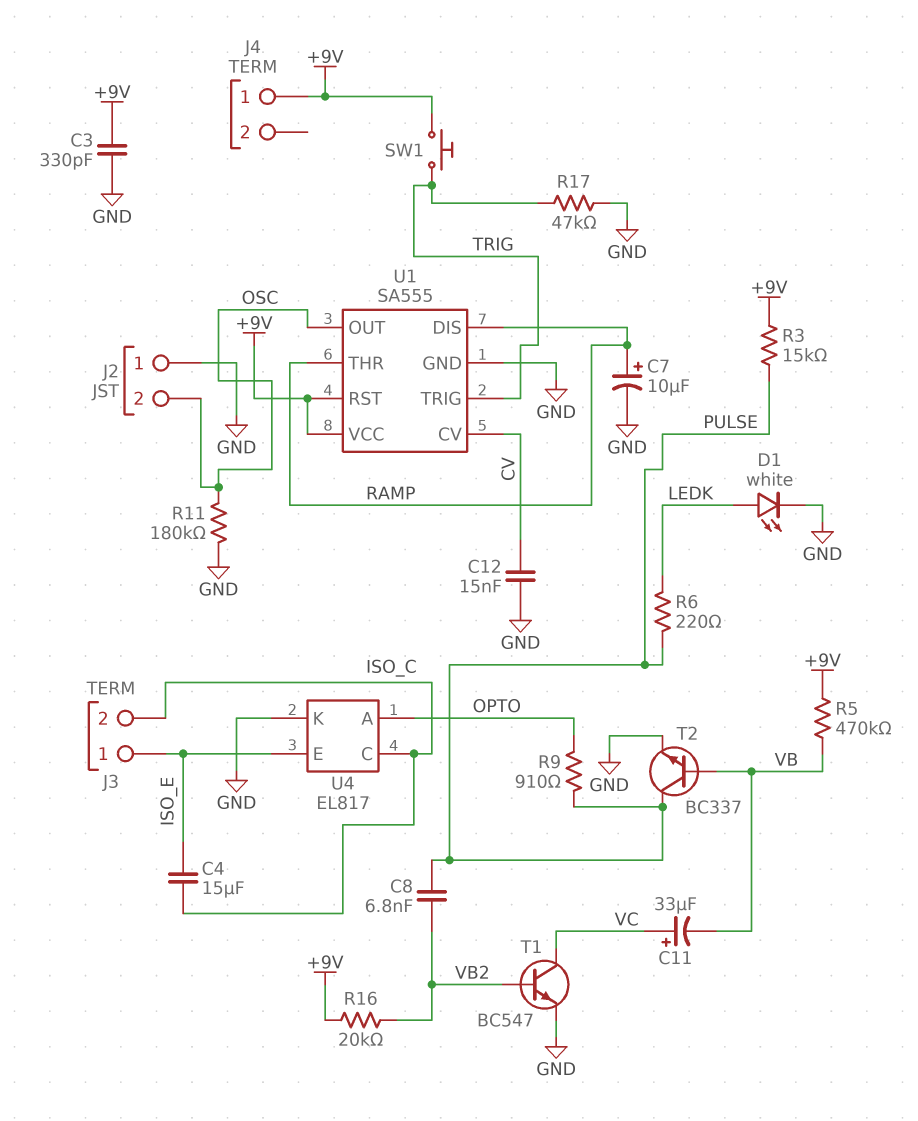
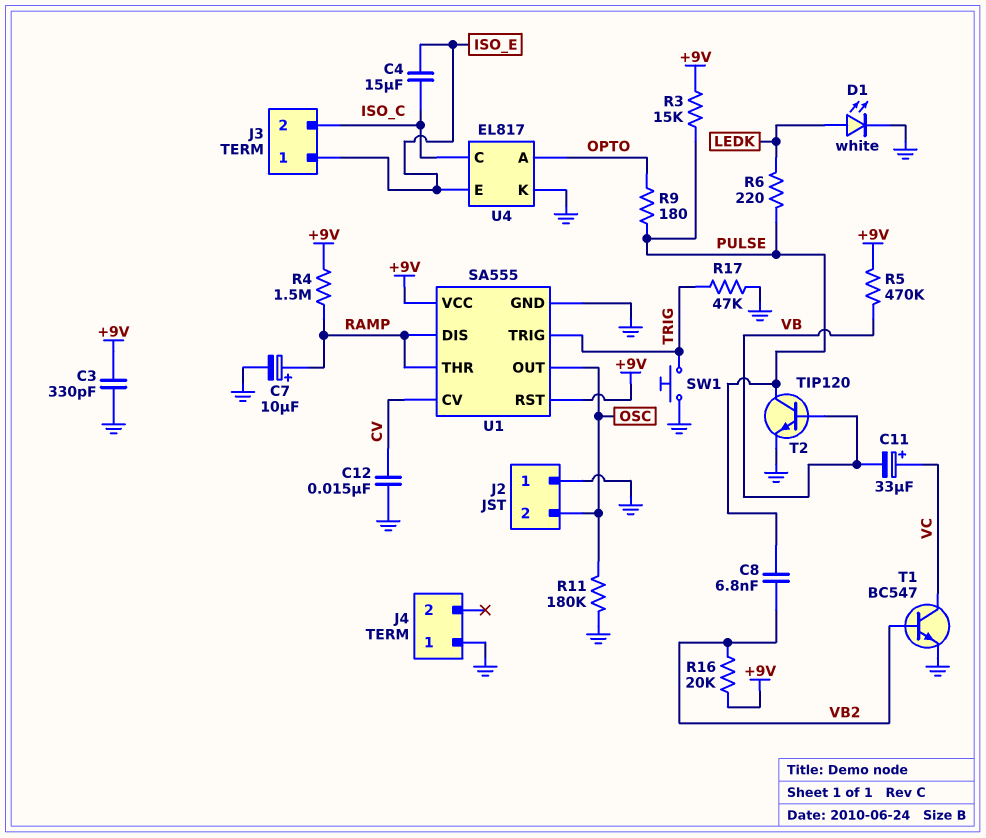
J4 pin 1: +9V -> GND
R4: none -> 1.5M (+9V, RAMP)
R9: 910 (OPTO, PULSE) -> 180 (OPTO, PULSE)
SW1: button (+9V, TRIG) -> button (GND, TRIG)
T2: NPN BC337 (B VB, C PULSE, E GND) -> NPN TIP120 (B VB, C PULSE, E GND)

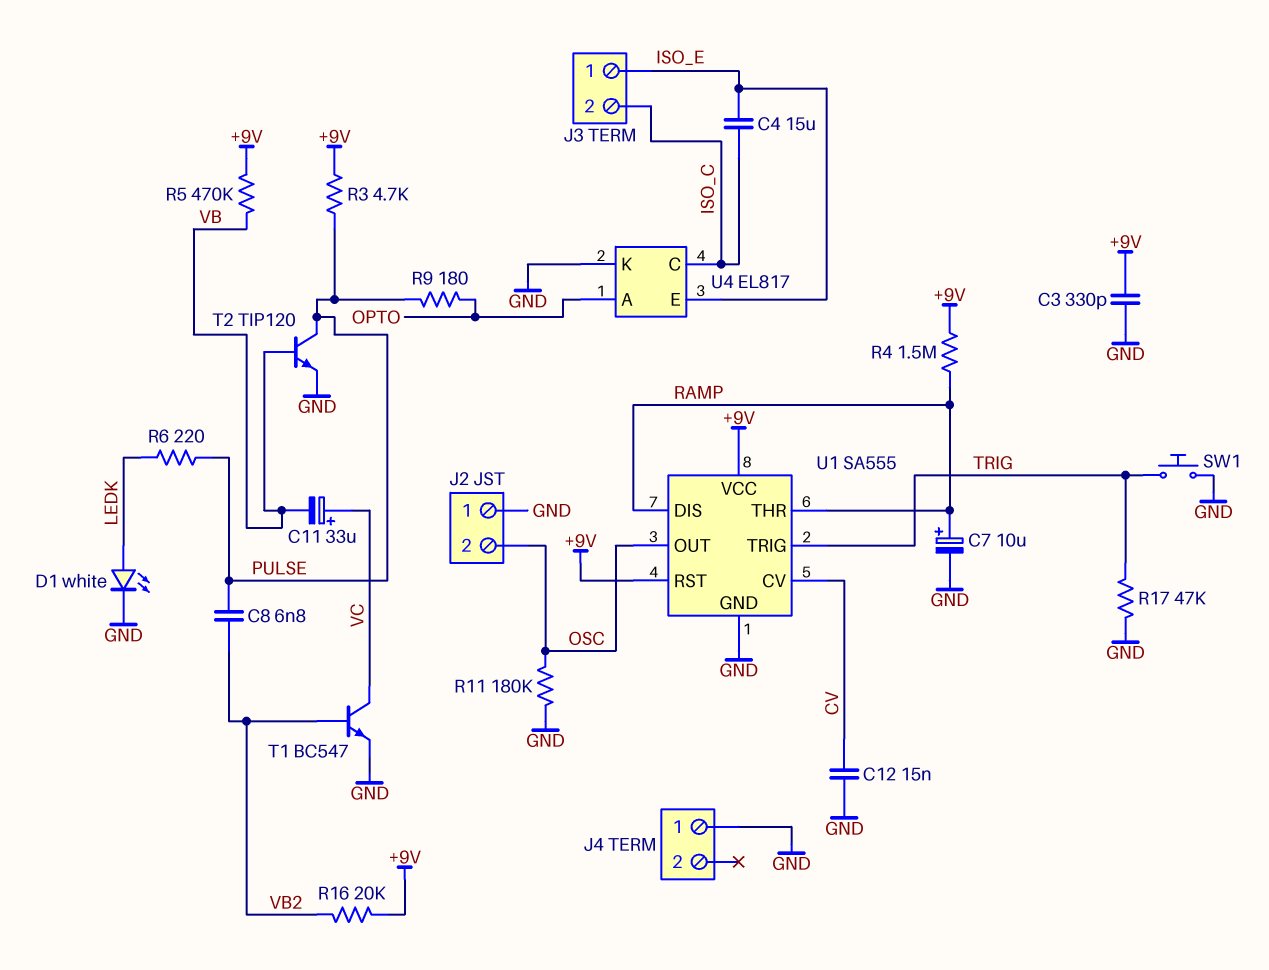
R3: 15k (+9V, PULSE) -> 4.7k (+9V, PULSE)

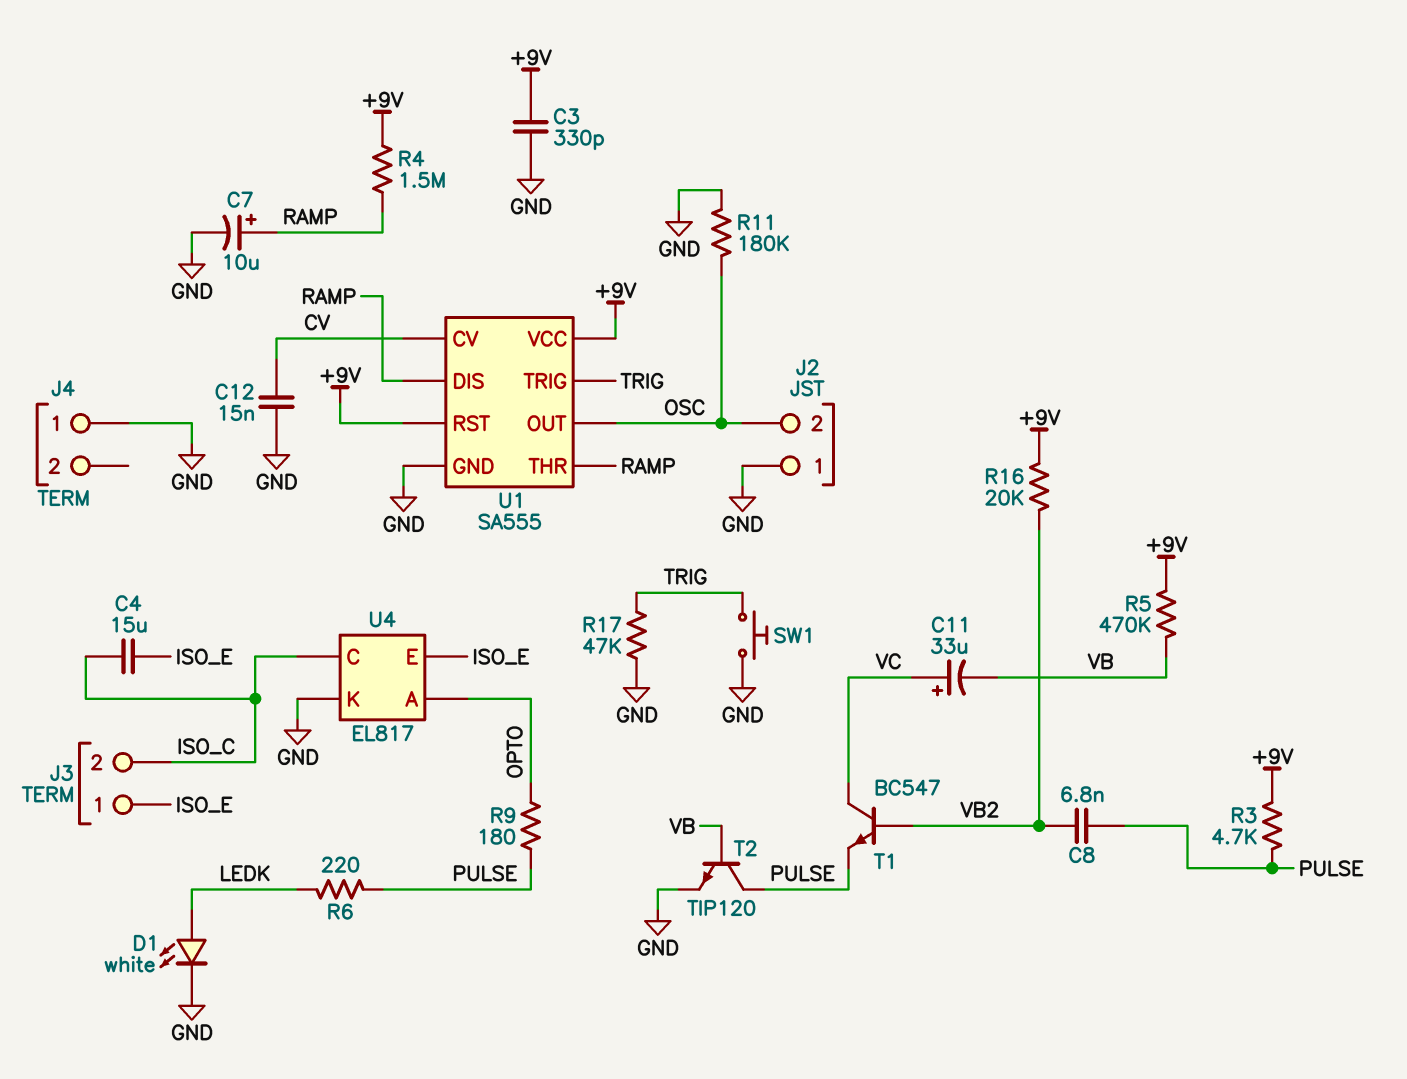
T1: NPN BC547 (B VB2, C VC, E GND) -> NPN BC547 (B VB2, C VC, E PULSE)

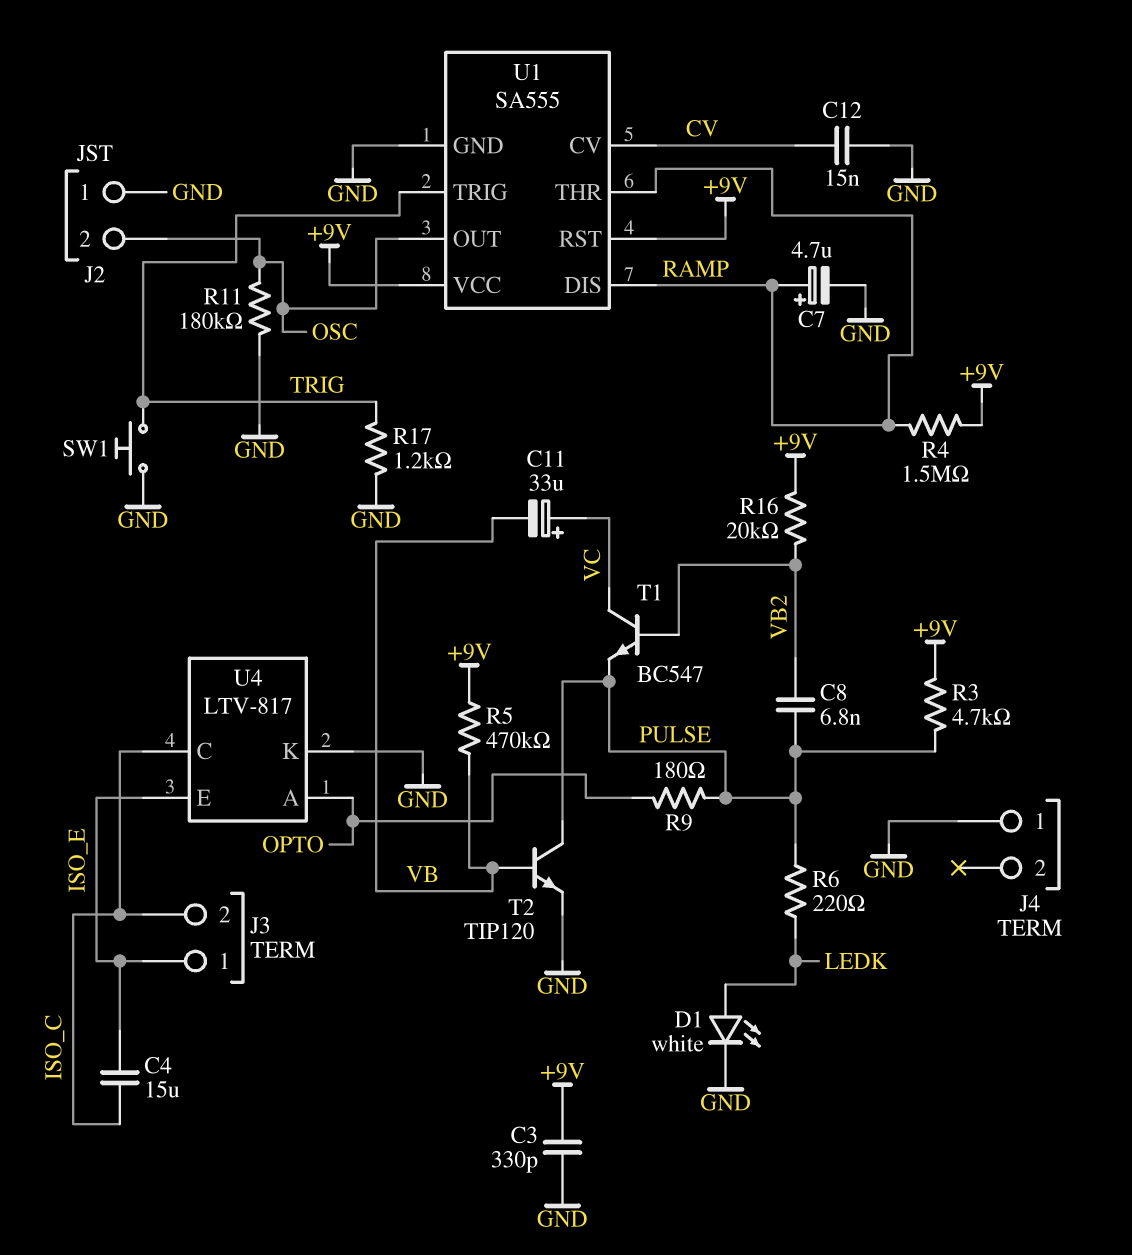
C7: 10uF (plus RAMP, minus GND) -> 4.7uF (plus RAMP, minus GND)
R17: 47k (GND, TRIG) -> 1.2k (GND, TRIG)
U4: EL817 -> LTV-817

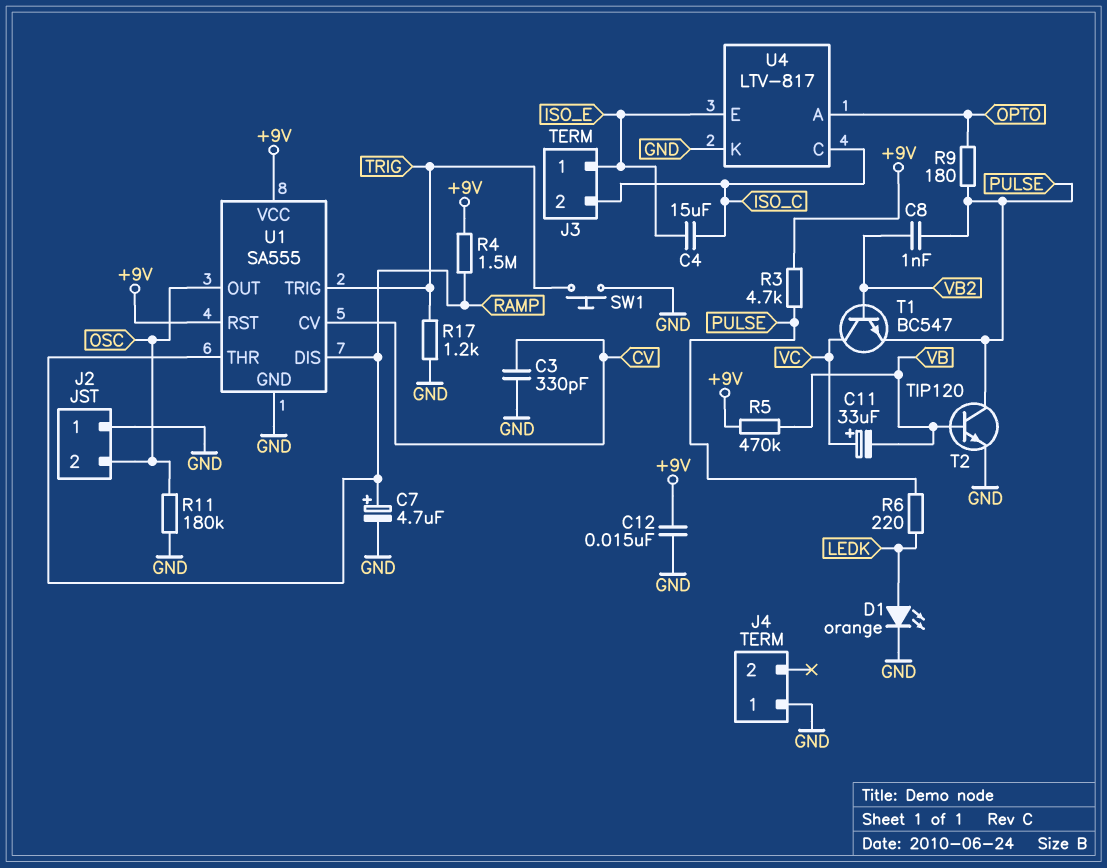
C3: 330pF (+9V, GND) -> 330pF (CV, GND)
C8: 6.8nF (PULSE, VB2) -> 1nF (PULSE, VB2)
C12: 15nF (CV, GND) -> 15nF (+9V, GND)
D1: LED white (A LEDK, K GND) -> LED orange (A LEDK, K GND)
R16: 20k (+9V, VB2) -> none

